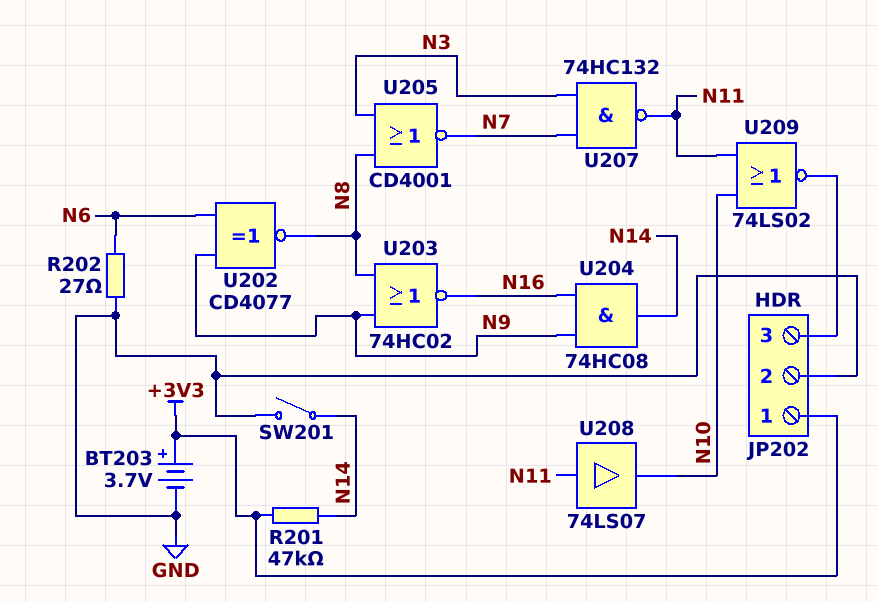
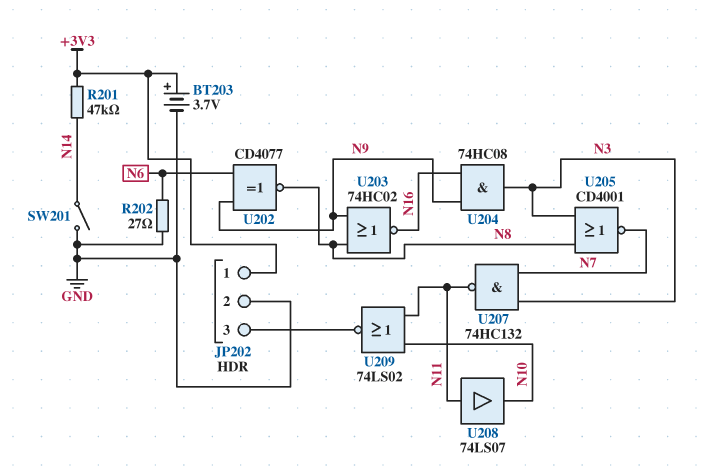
U204: AND 74HC08 (in N9, in N16, out N14) -> AND 74HC08 (in N9, in N16, out N3)

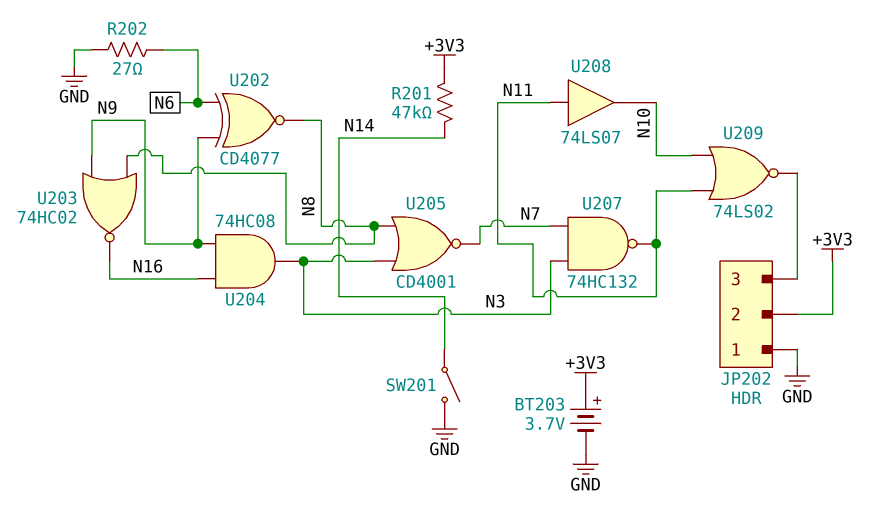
JP202 pin 1: +3V3 -> GND
JP202 pin 2: GND -> +3V3

